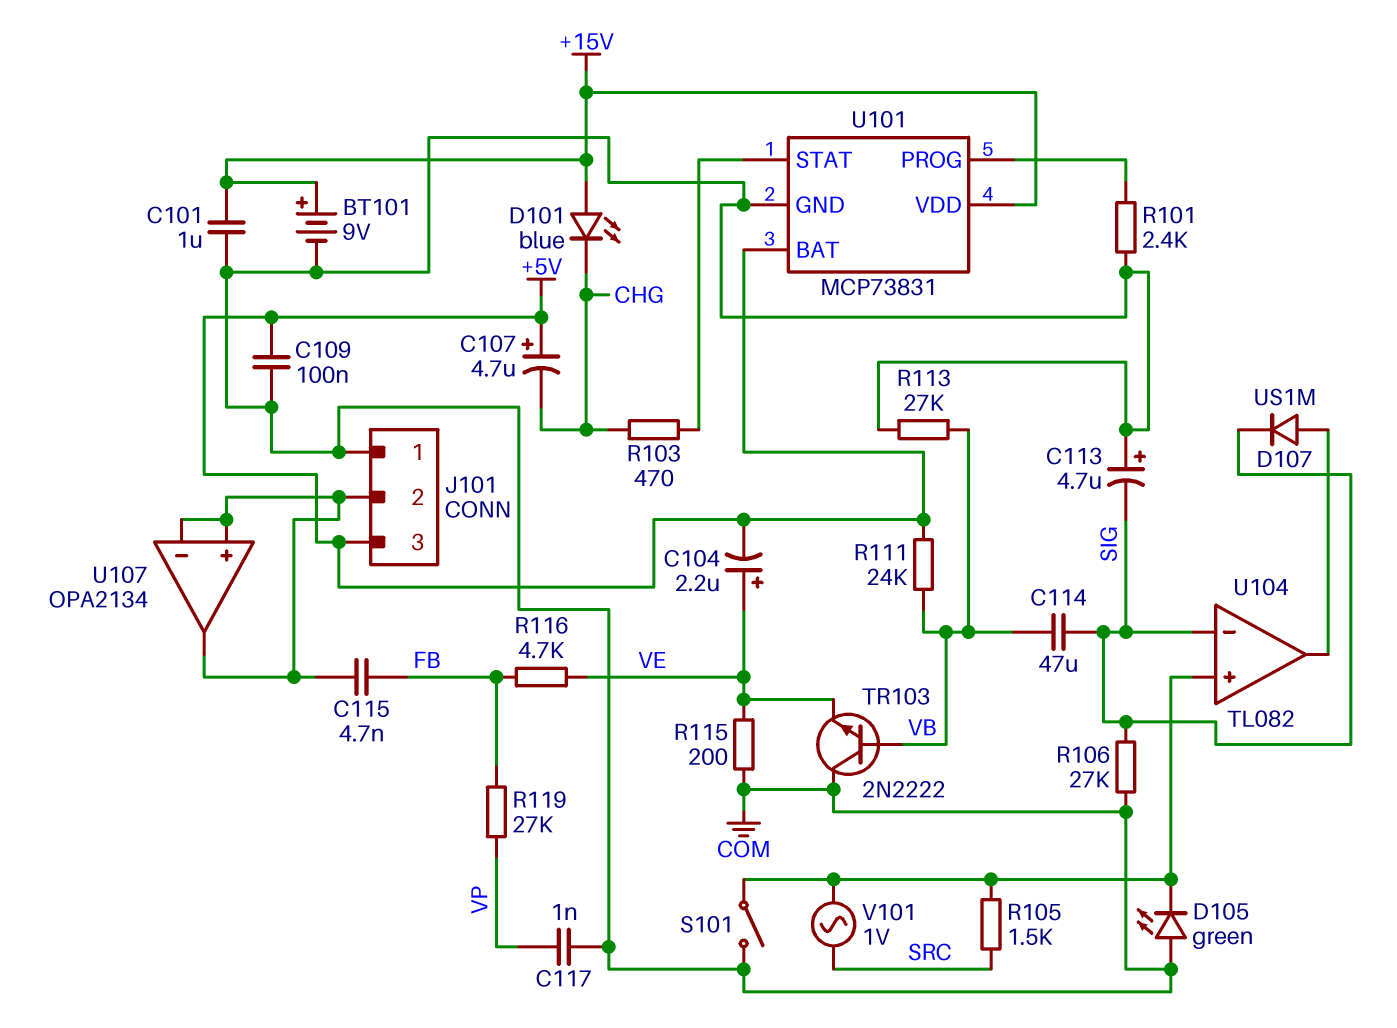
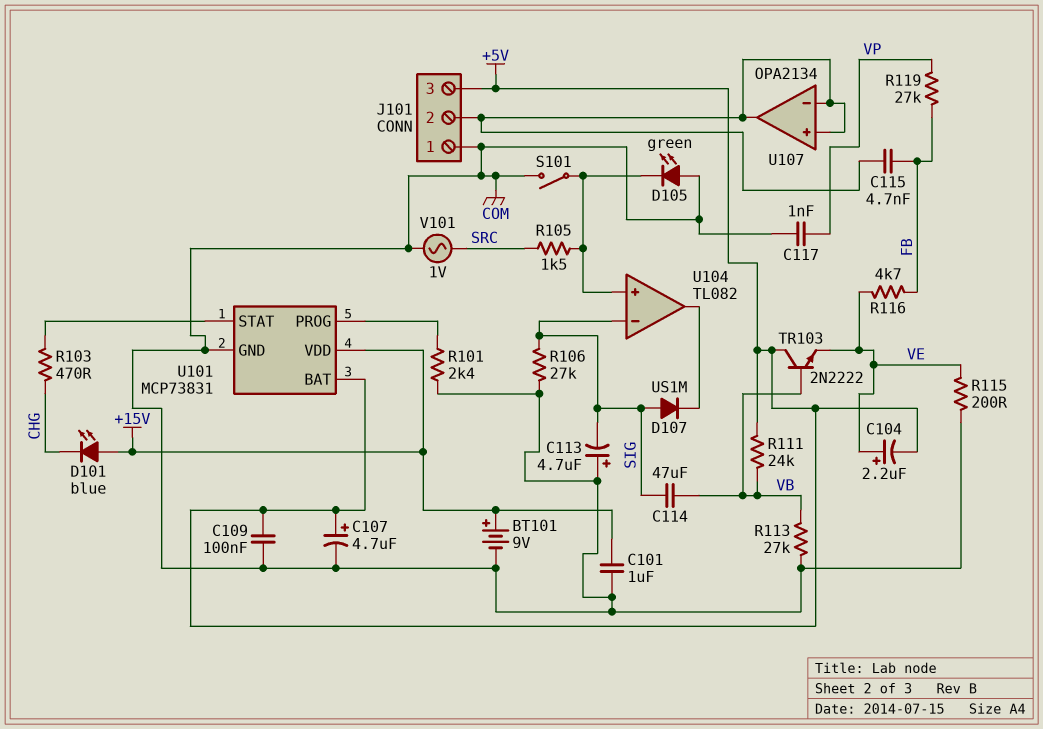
C107: 4.7uF (plus +5V, minus CHG) -> 4.7uF (plus +5V, minus COM)
D107: diode US1M (A U104/out, K SIG) -> diode US1M (A SIG, K U104/out)
TR103: NPN 2N2222 (B VB, C COM, E VE) -> NPN 2N2222 (B VB, C +5V, E VE)
V101: AC 1V (SRC, U104/in+) -> AC 1V (COM, SRC)

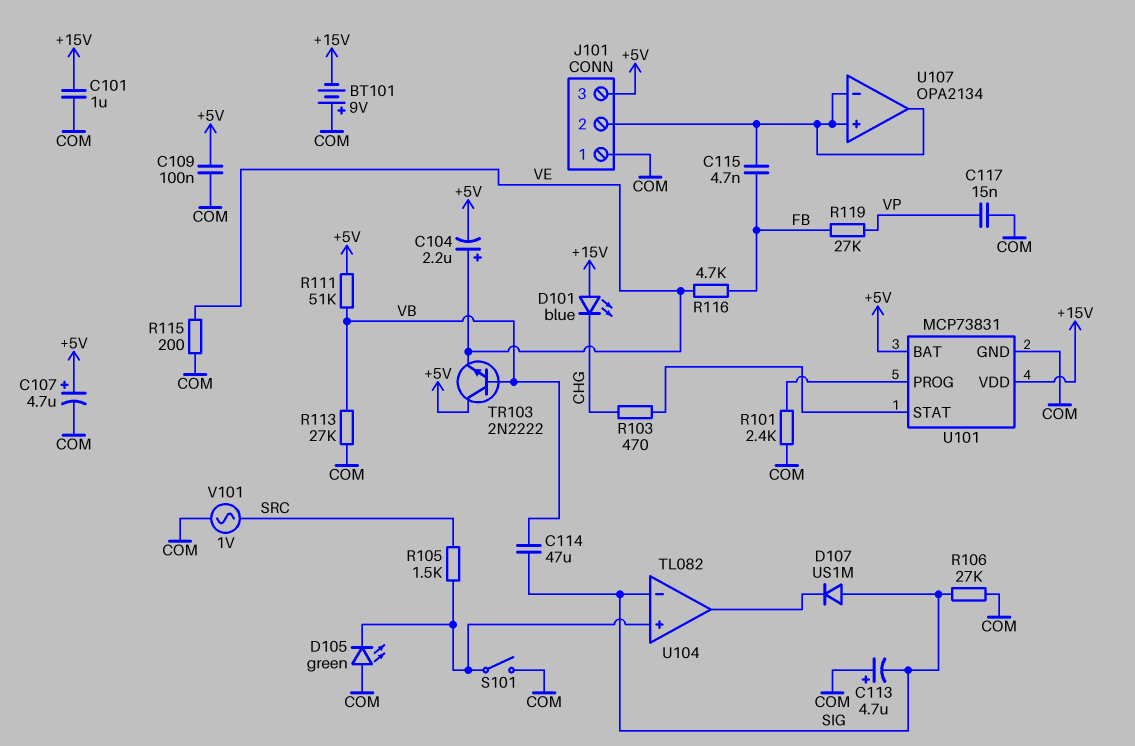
BT101: 9V (plus +15V, minus COM) -> 9V (plus COM, minus +15V)
C117: 1nF (COM, VP) -> 15nF (COM, VP)
R111: 24k (+5V, VB) -> 51k (+5V, VB)

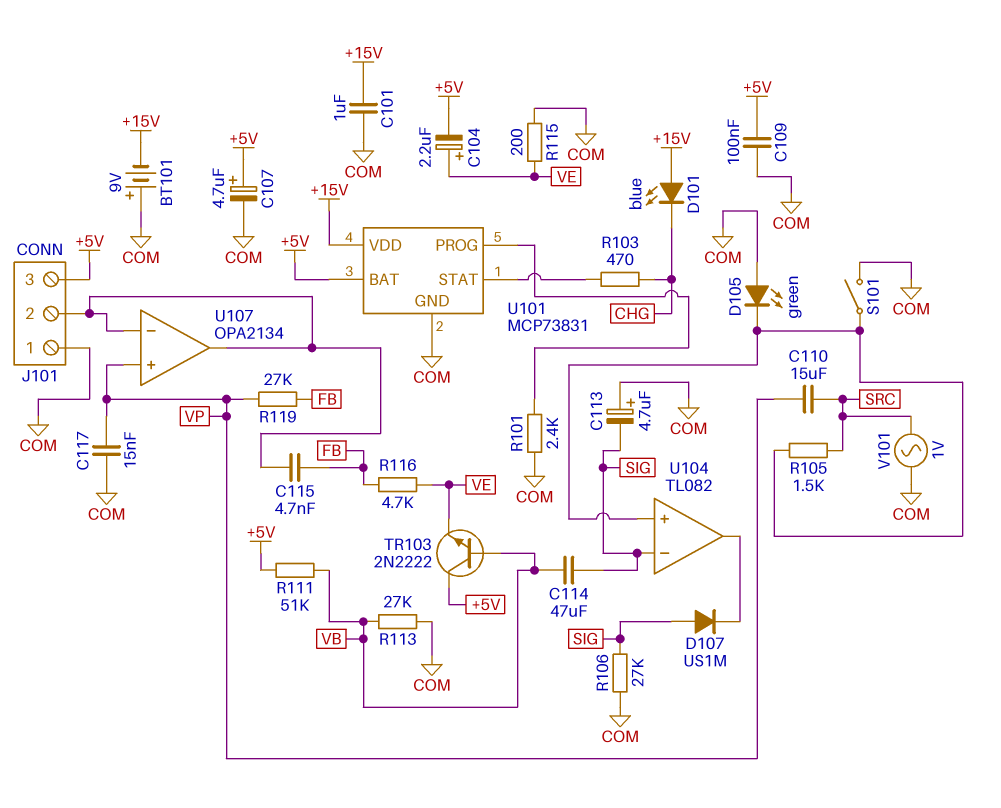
C110: none -> 15uF (SRC, VP)
U107 pin in+: J101/2 -> VP

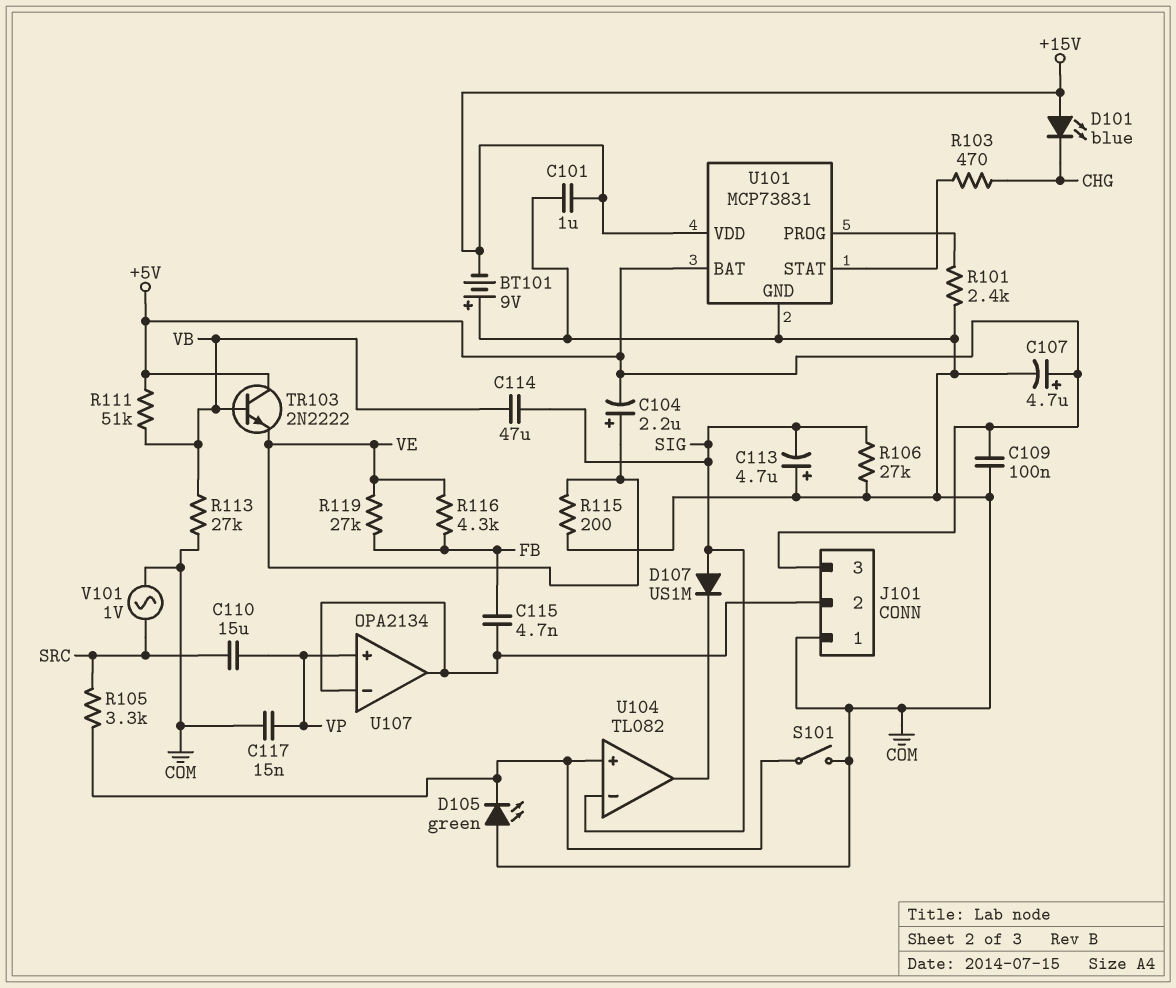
R105: 1.5k (SRC, U104/in+) -> 3.3k (SRC, U104/in+)
R116: 4.7k (FB, VE) -> 4.3k (FB, VE)
R119: 27k (FB, VP) -> 27k (FB, VE)

